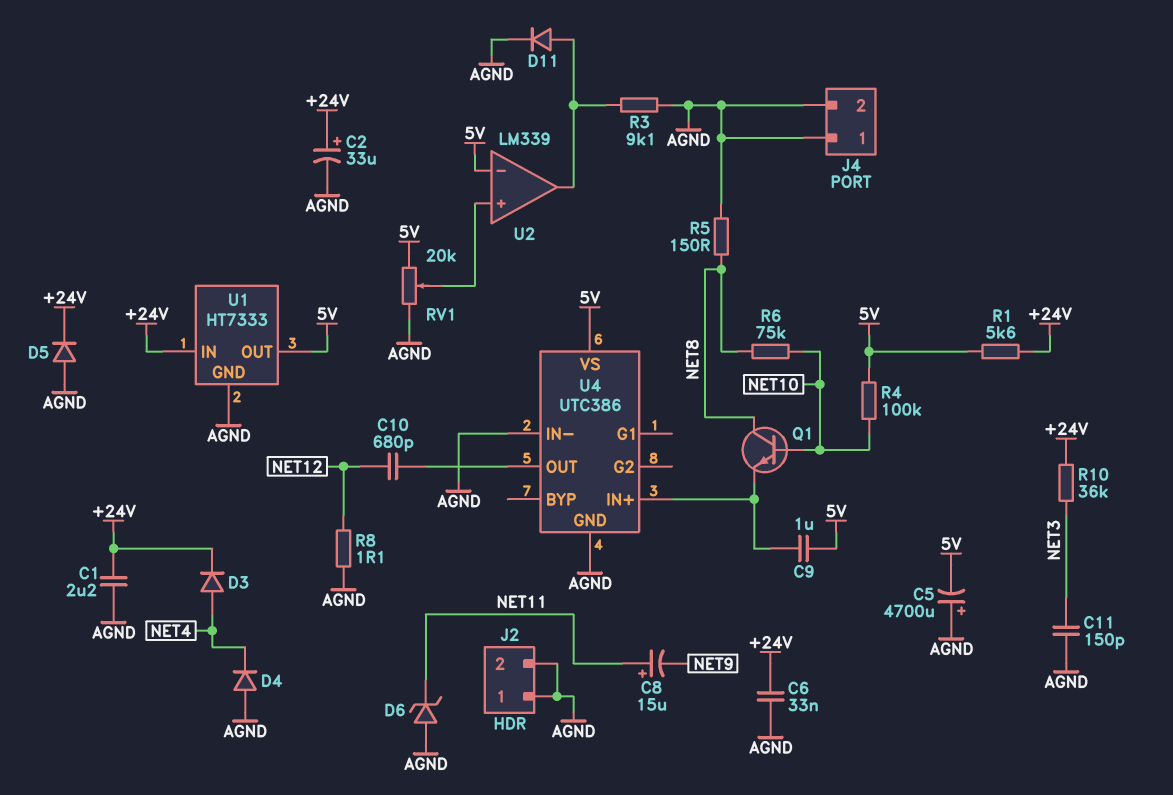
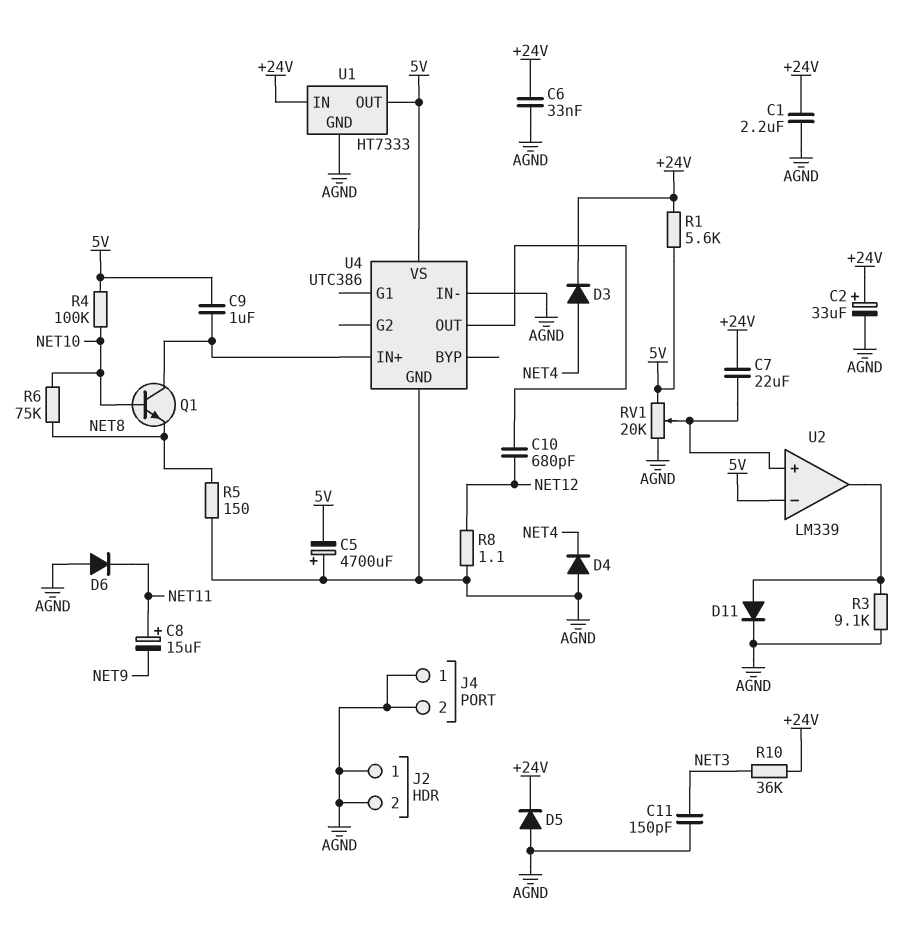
C7: none -> 22uF (+24V, U2/in+)
D6: zener (A AGND, K NET11) -> diode (A AGND, K NET11)
Q1: NPN (B NET10, C NET8, E U4/IN+) -> NPN (B NET10, C U4/IN+, E NET8)

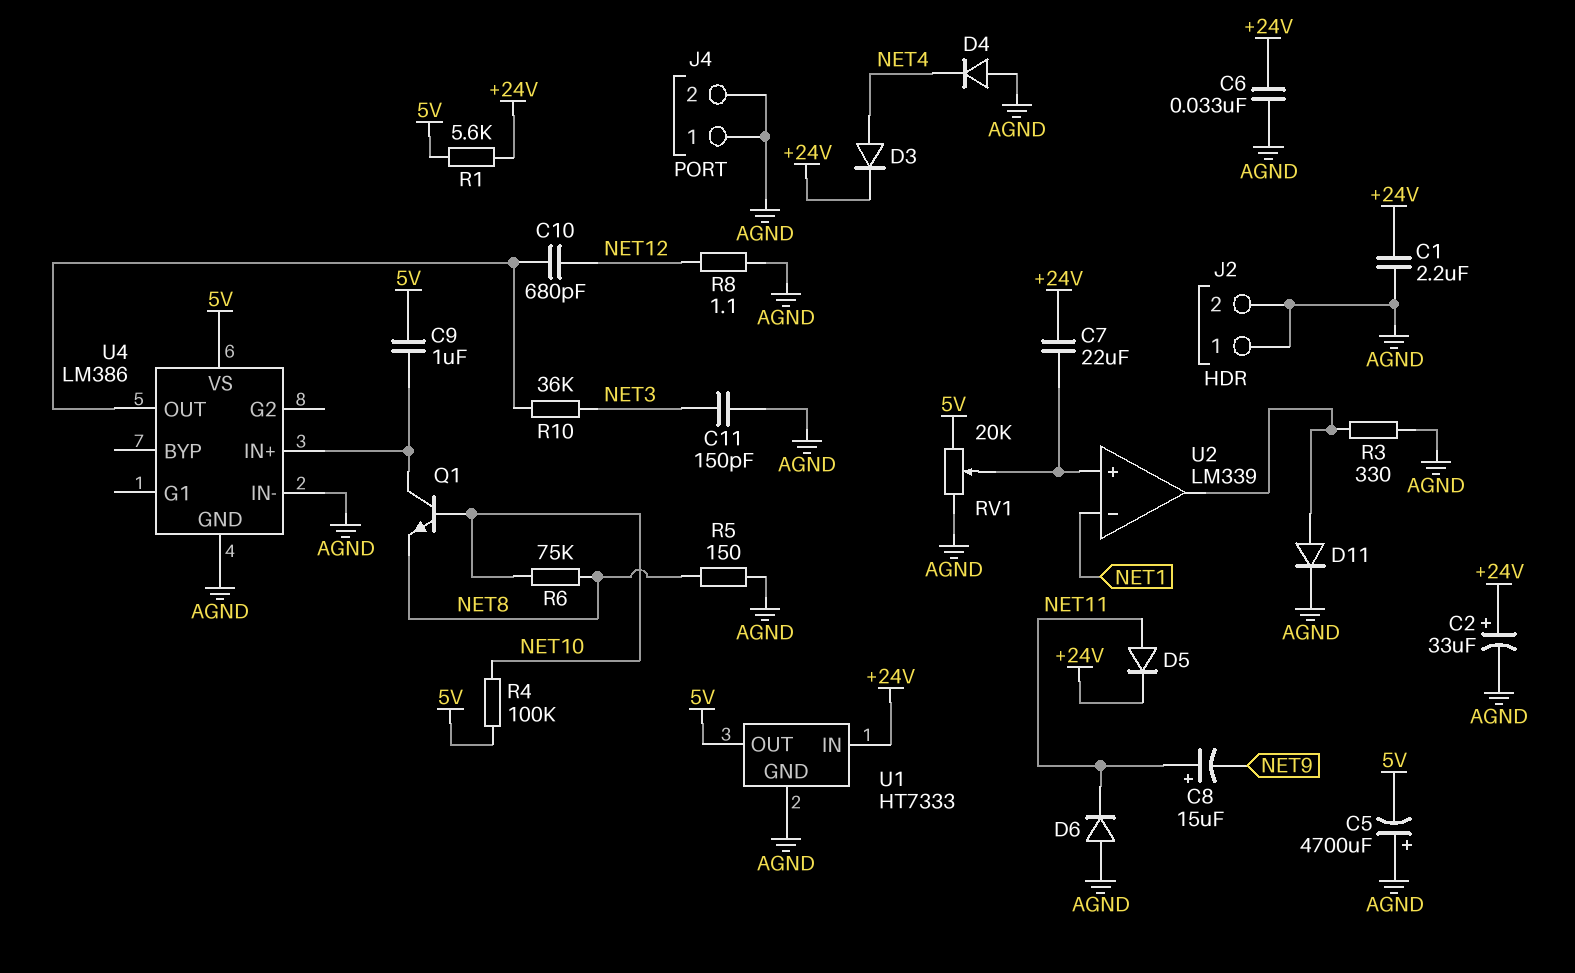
D5: diode (A AGND, K +24V) -> diode (A NET11, K +24V)
R3: 9.1k (AGND, U2/out) -> 330 (AGND, U2/out)
R10: 36k (+24V, NET3) -> 36k (NET3, U4/OUT)
U2 pin in-: 5V -> NET1
U4: UTC386 -> LM386

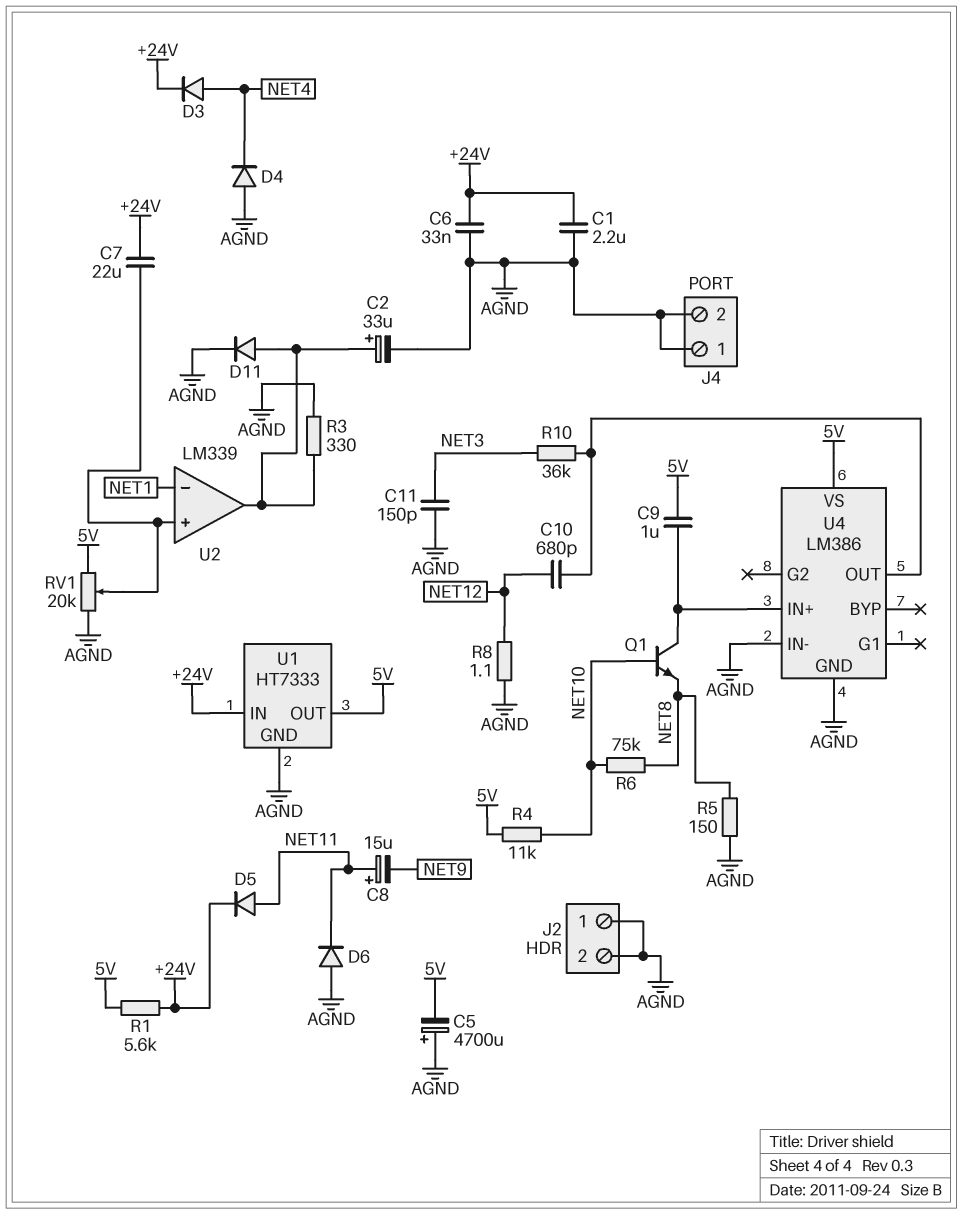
C2: 33uF (plus +24V, minus AGND) -> 33uF (plus U2/out, minus AGND)
R4: 100k (5V, NET10) -> 11k (5V, NET10)

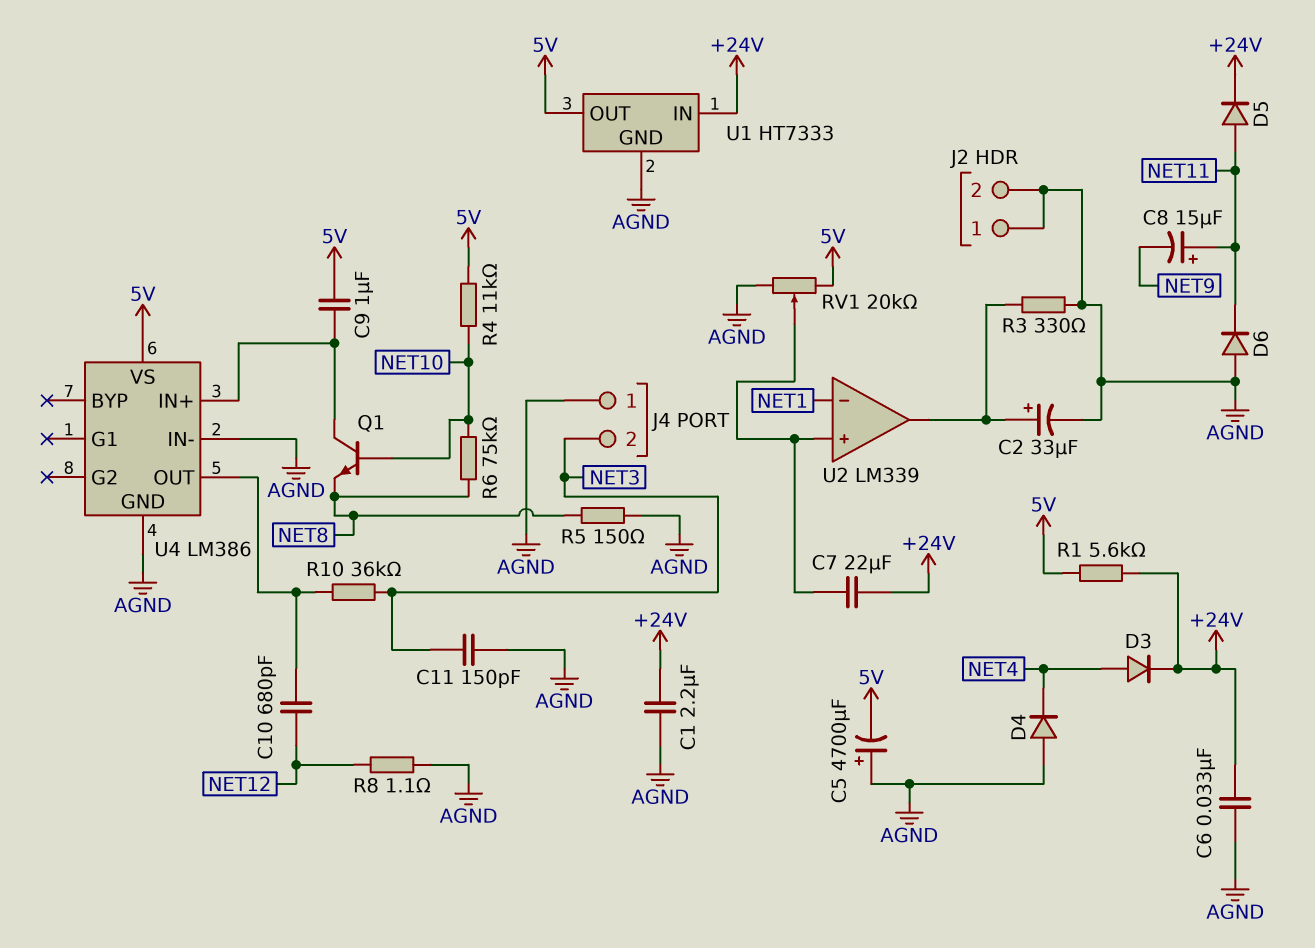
D11: diode (A U2/out, K AGND) -> none
J4 pin 2: AGND -> NET3

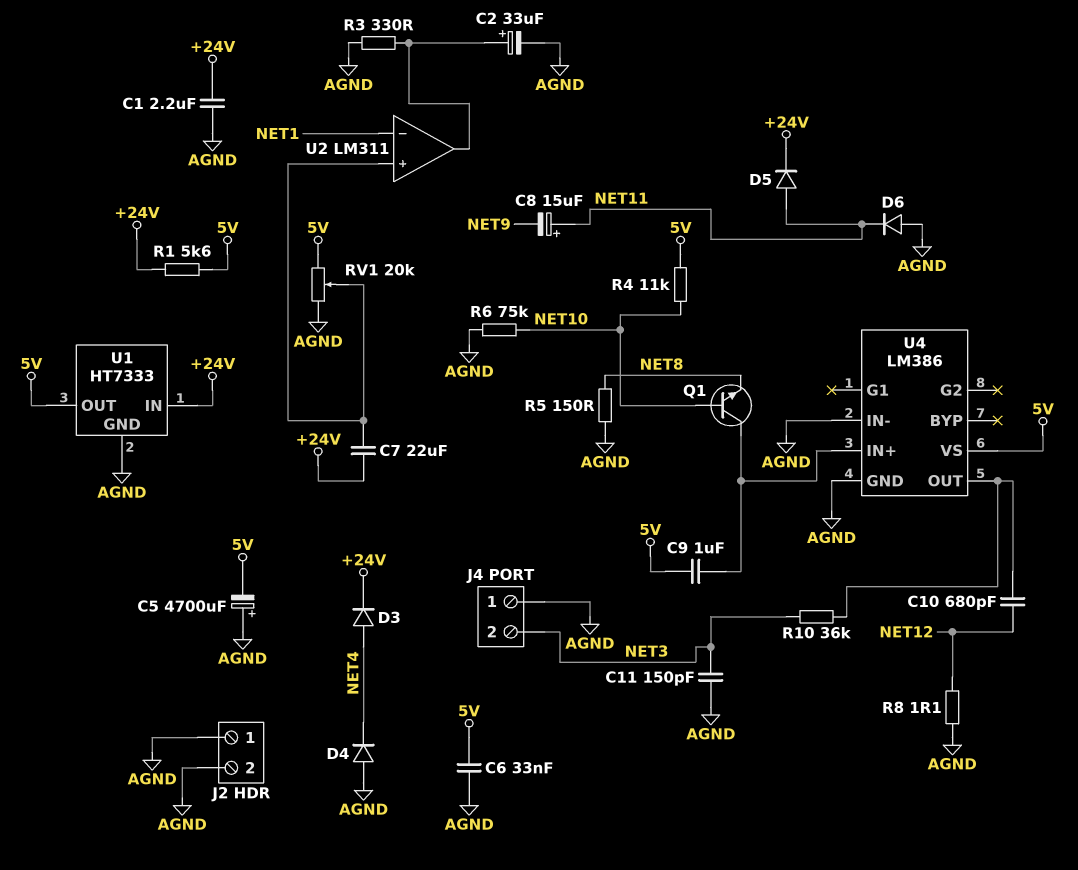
C6: 33nF (+24V, AGND) -> 33nF (5V, AGND)
R6: 75k (NET8, NET10) -> 75k (AGND, NET10)
U2: LM339 -> LM311

